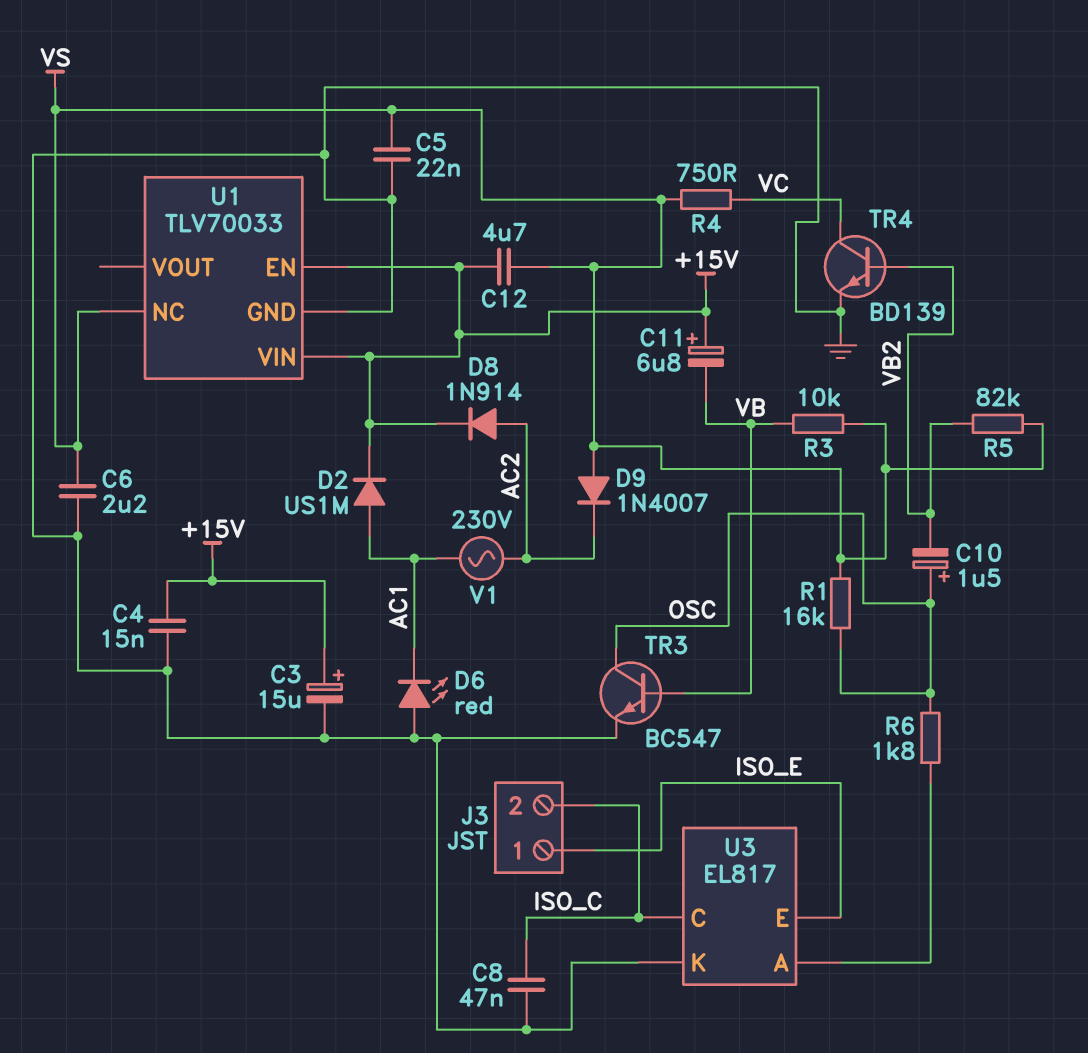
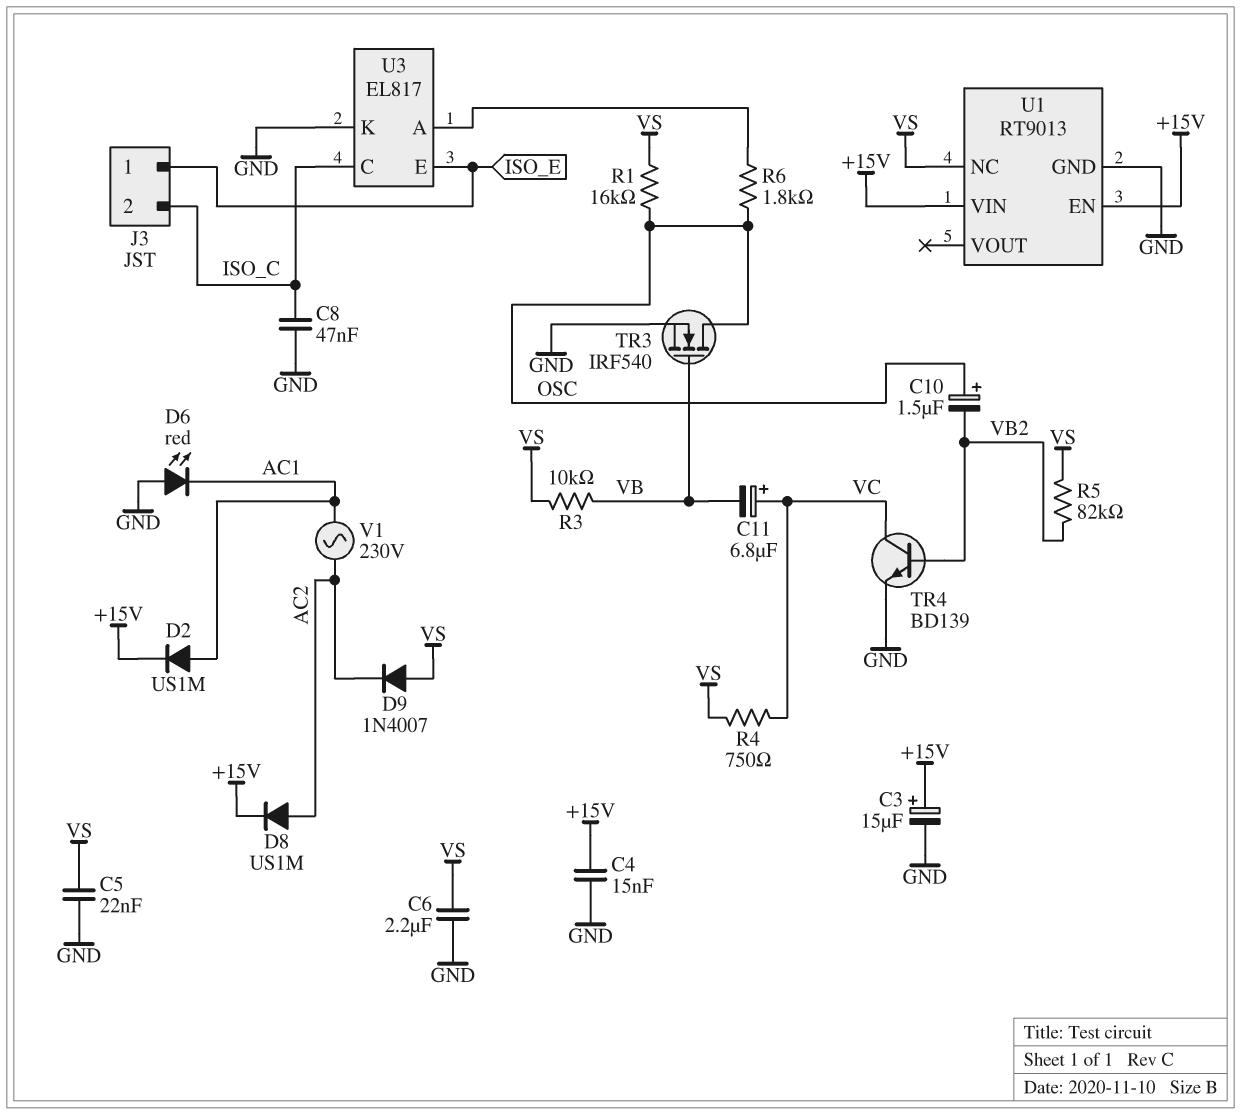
C11: 6.8uF (plus +15V, minus VB) -> 6.8uF (plus VC, minus VB)
C12: 4.7uF (+15V, VS) -> none
D8: diode 1N914 (A AC2, K +15V) -> diode US1M (A AC2, K +15V)
TR3: NPN BC547 (B VB, C OSC, E GND) -> NMOS IRF540 (G VB, D OSC, S GND)
U1: TLV70033 -> RT9013

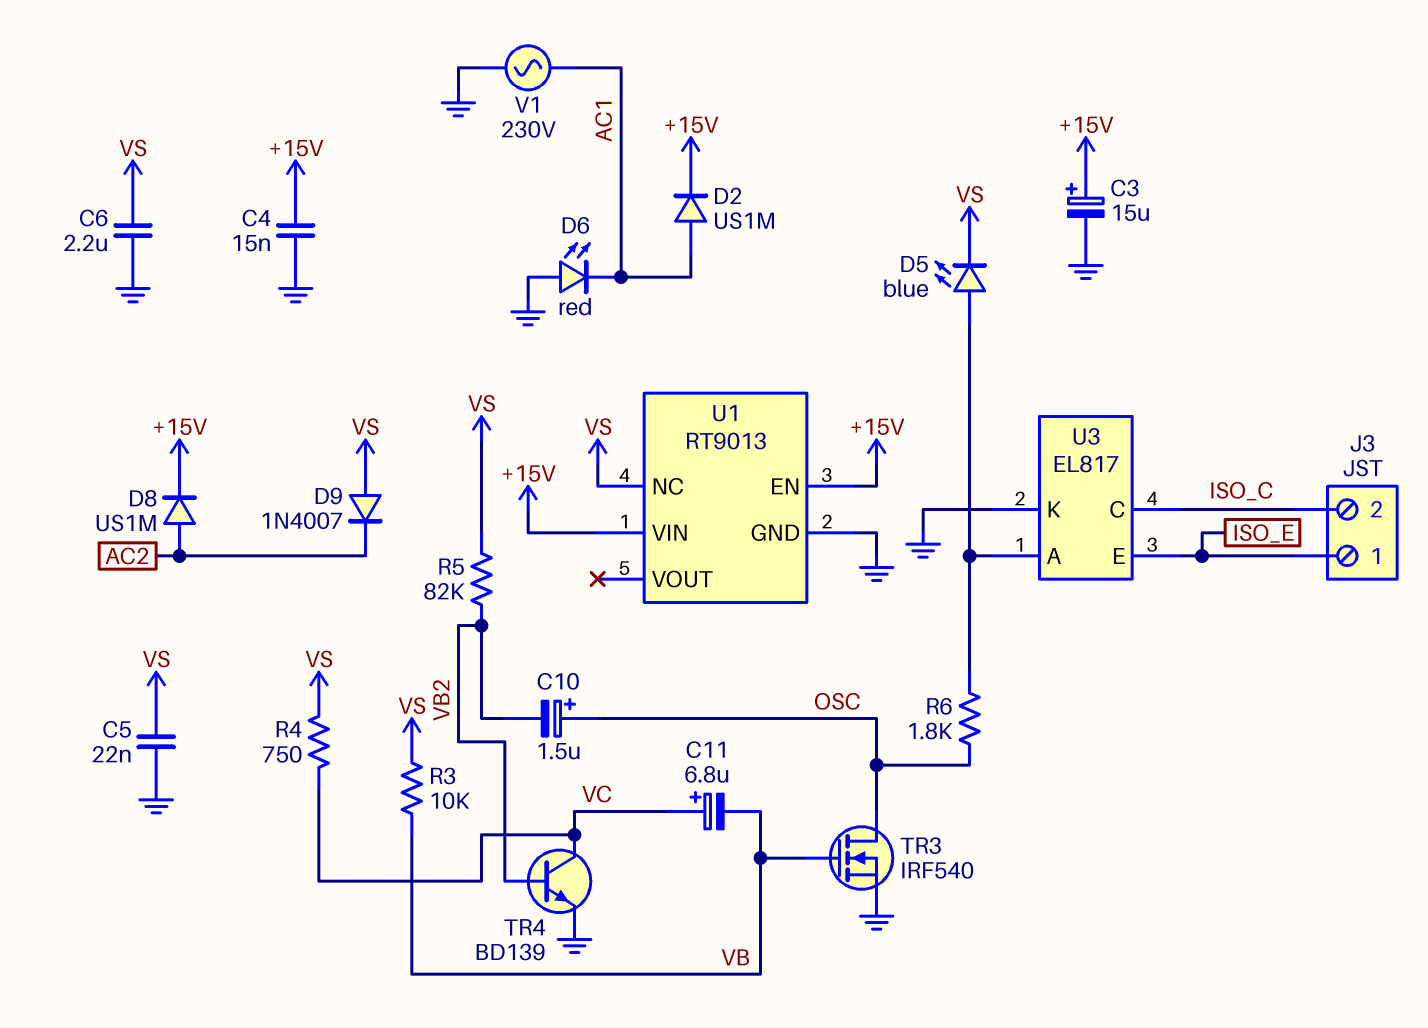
C8: 47nF (GND, ISO_C) -> none
D5: none -> LED blue (A U3/A, K VS)
R1: 16k (OSC, VS) -> none
V1: AC 230V (AC1, AC2) -> AC 230V (AC1, GND)

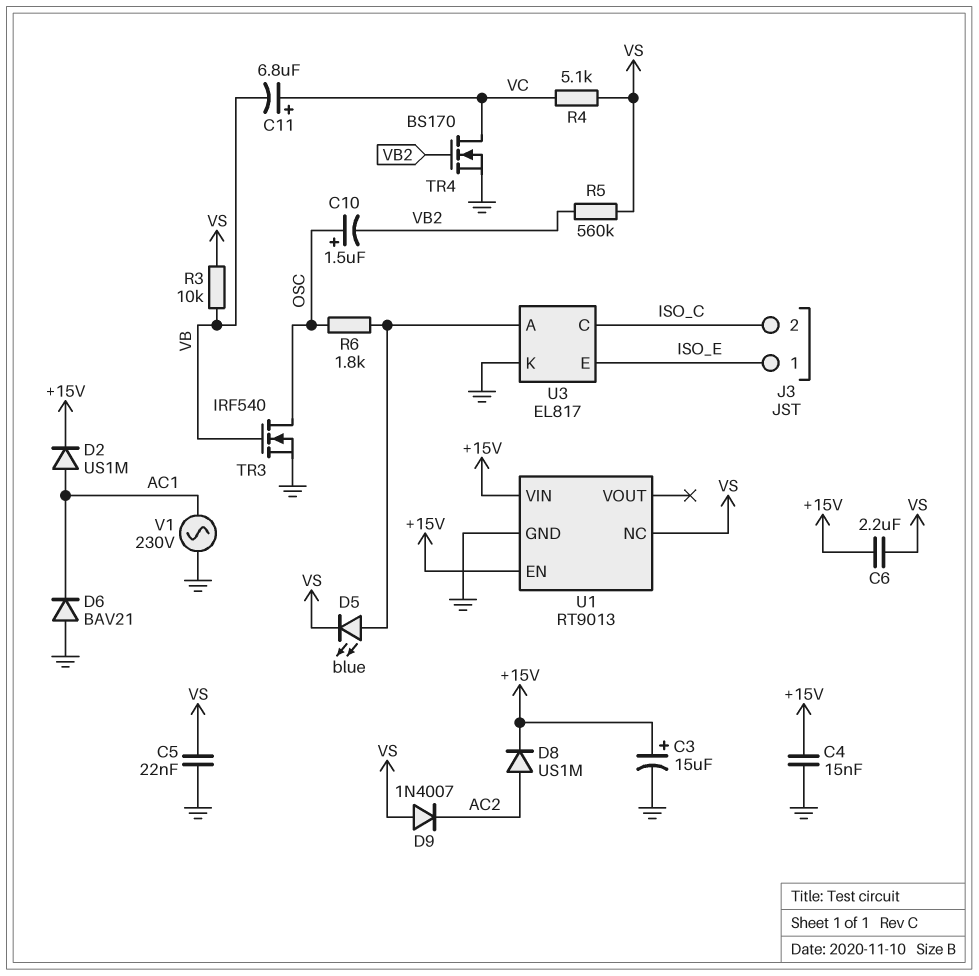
C6: 2.2uF (GND, VS) -> 2.2uF (+15V, VS)
D6: LED red (A GND, K AC1) -> diode BAV21 (A GND, K AC1)
R4: 750 (VC, VS) -> 5.1k (VC, VS)
R5: 82k (VB2, VS) -> 560k (VB2, VS)
TR4: NPN BD139 (B VB2, C VC, E GND) -> NMOS BS170 (G VB2, D VC, S GND)

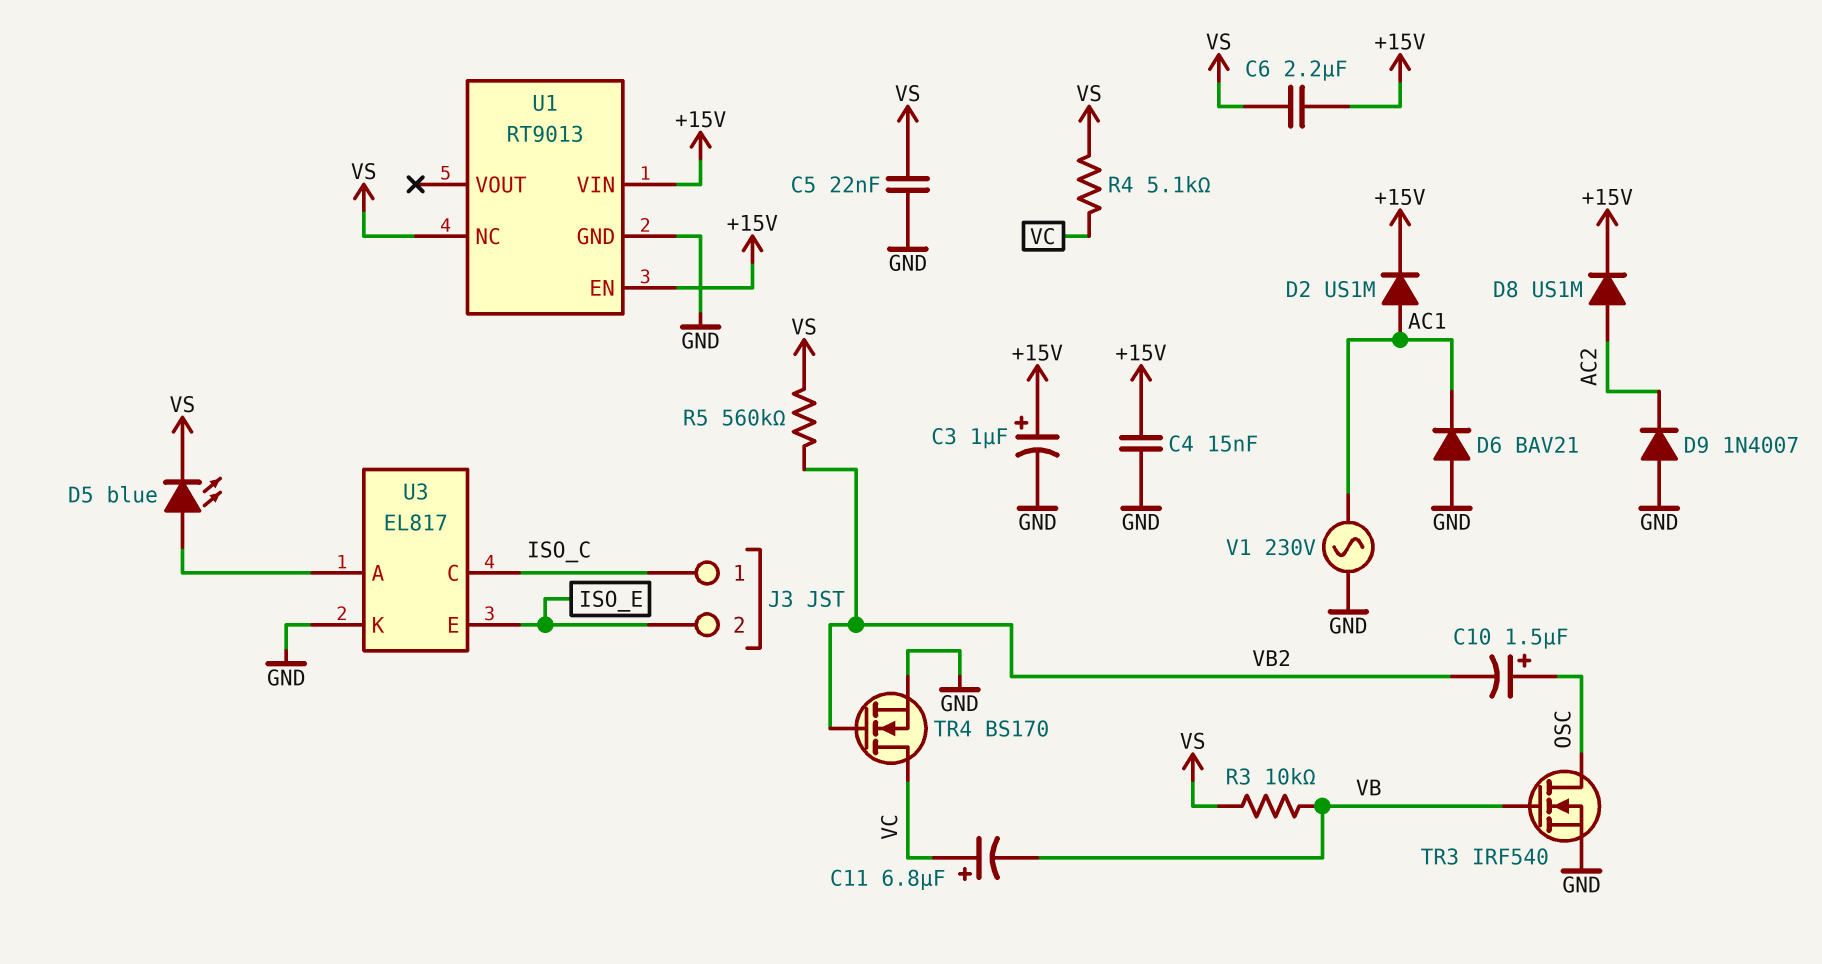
C3: 15uF (plus +15V, minus GND) -> 1uF (plus +15V, minus GND)
D9: diode 1N4007 (A VS, K AC2) -> diode 1N4007 (A GND, K AC2)
J3 pin 1: ISO_E -> ISO_C
J3 pin 2: ISO_C -> ISO_E
R6: 1.8k (OSC, U3/A) -> none

